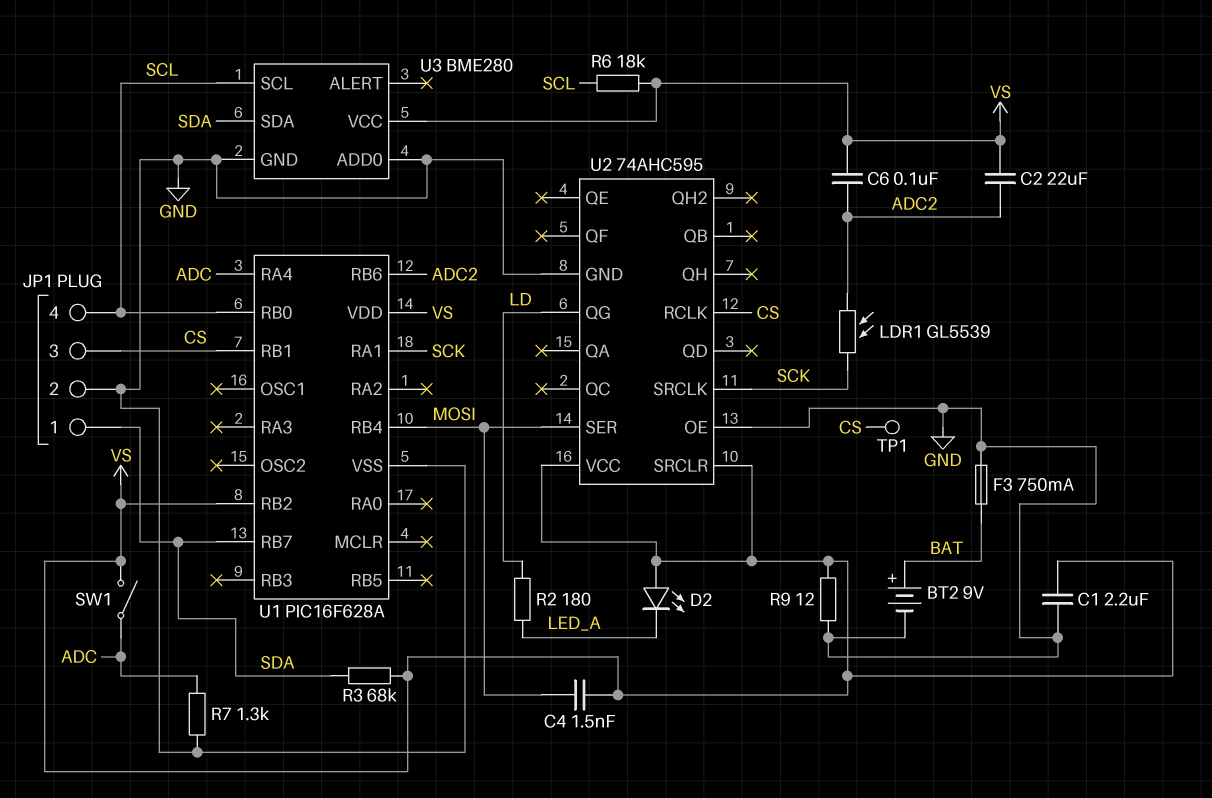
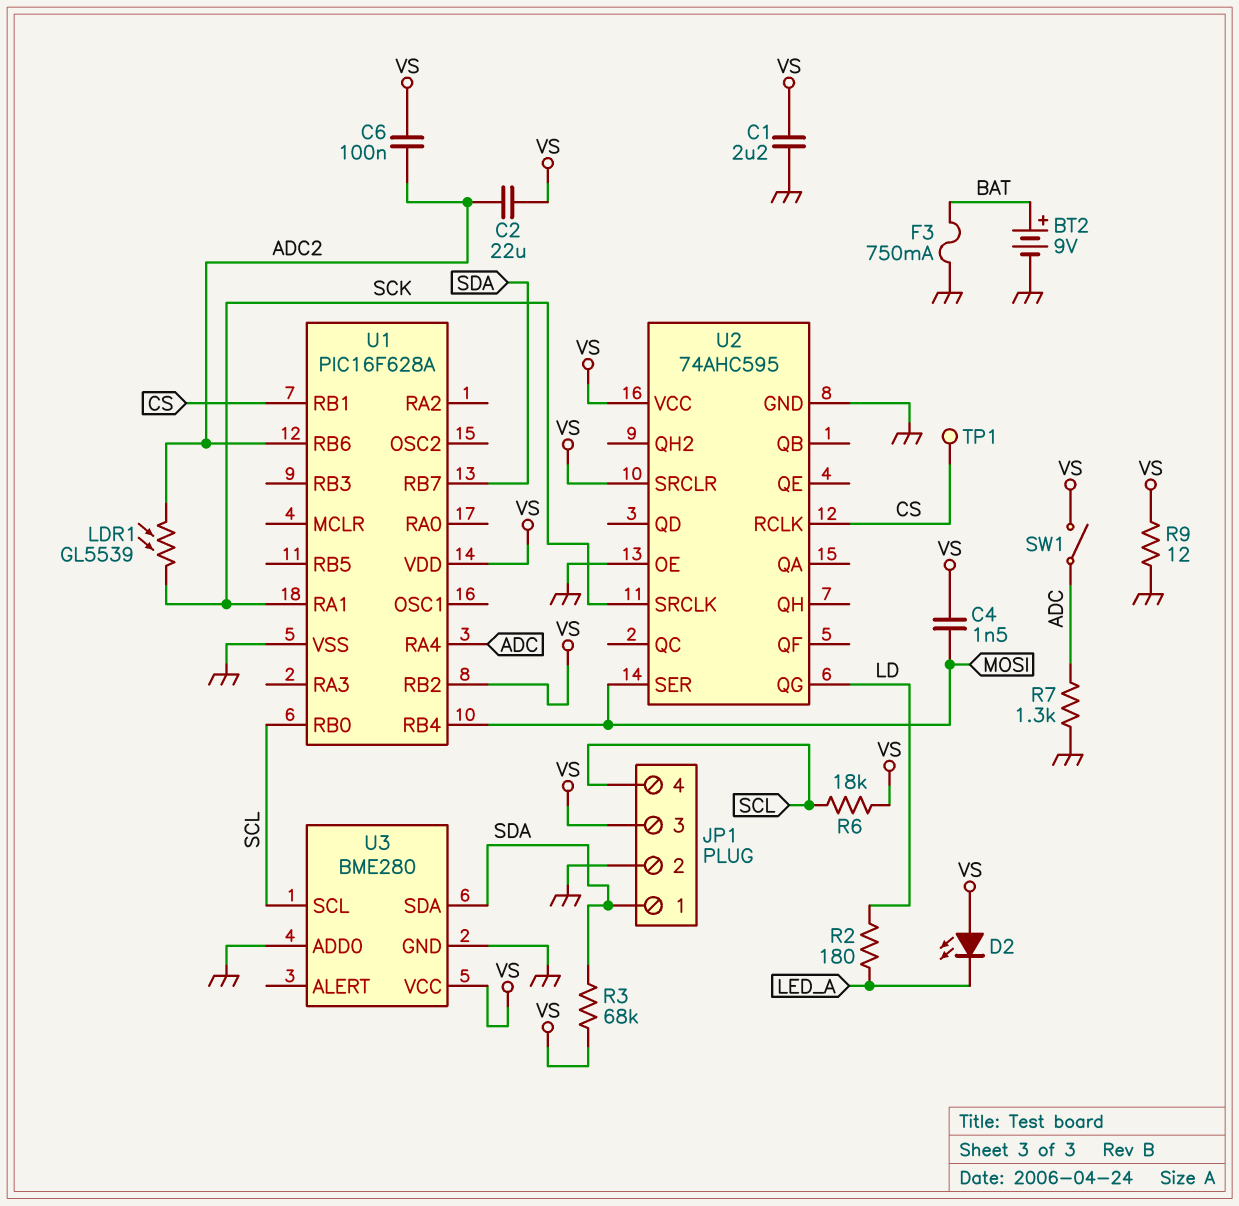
JP1 pin 3: CS -> VS

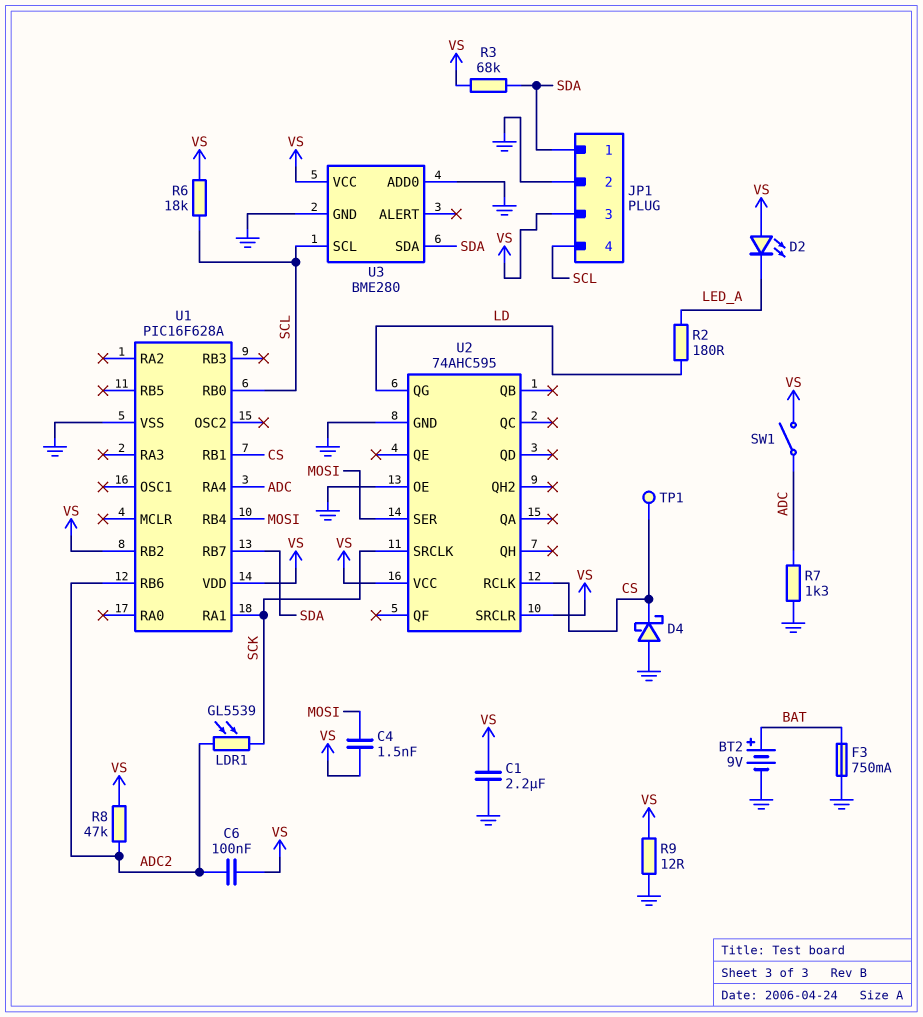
C2: 22uF (ADC2, VS) -> none
D4: none -> schottky (A GND, K CS)
R8: none -> 47k (ADC2, VS)

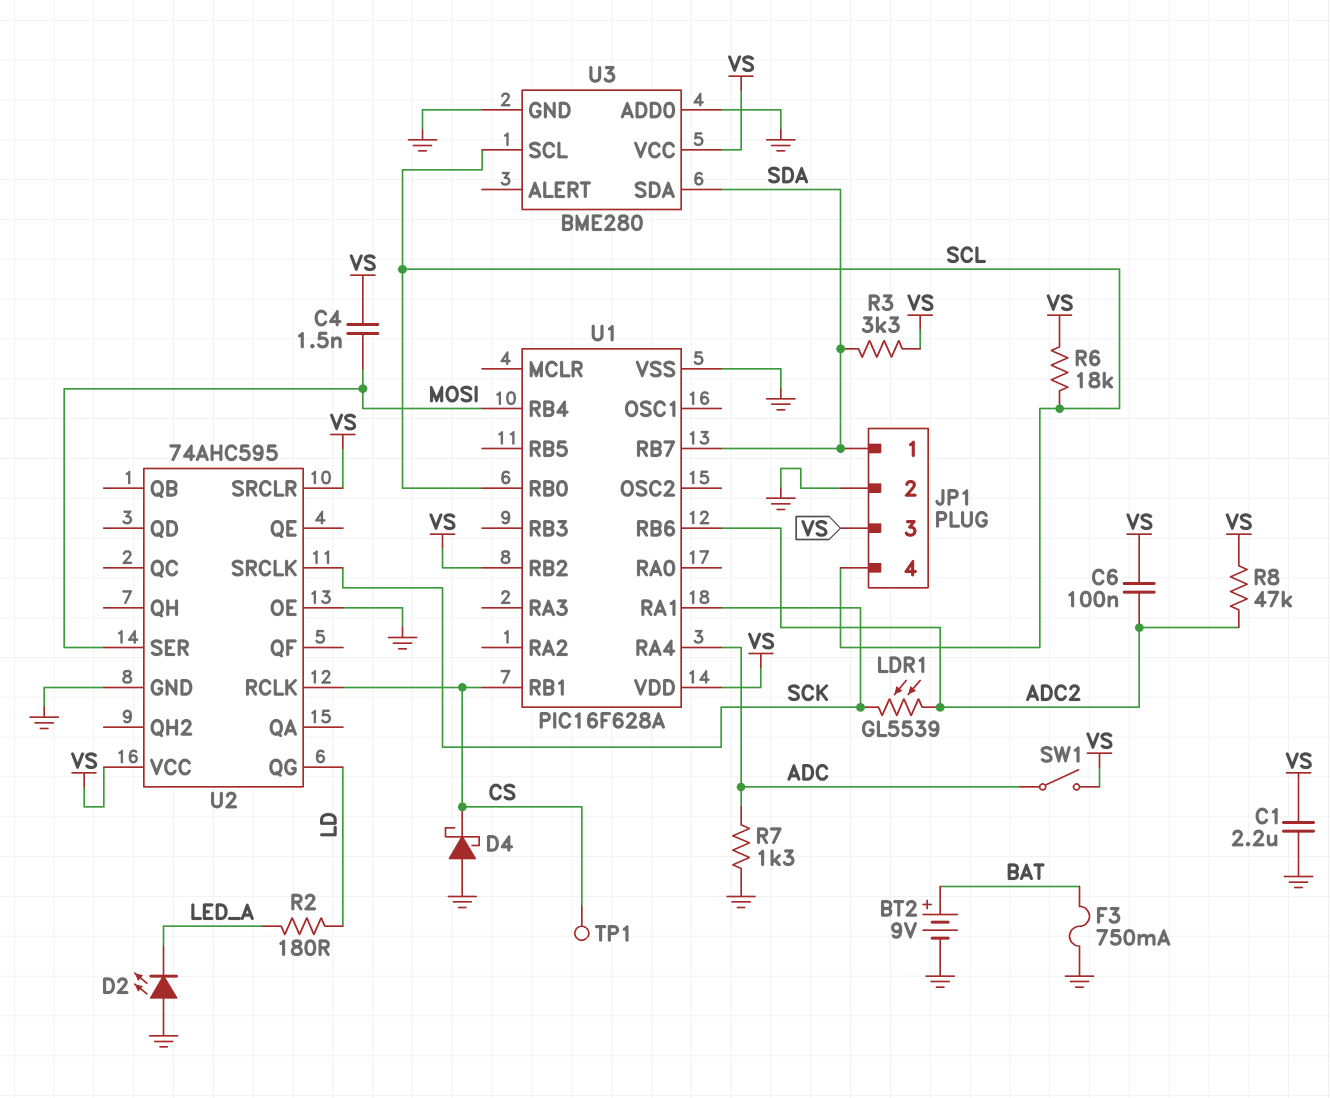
D2: LED (A VS, K LED_A) -> LED (A GND, K LED_A)
R3: 68k (SDA, VS) -> 3.3k (SDA, VS)
R9: 12 (GND, VS) -> none

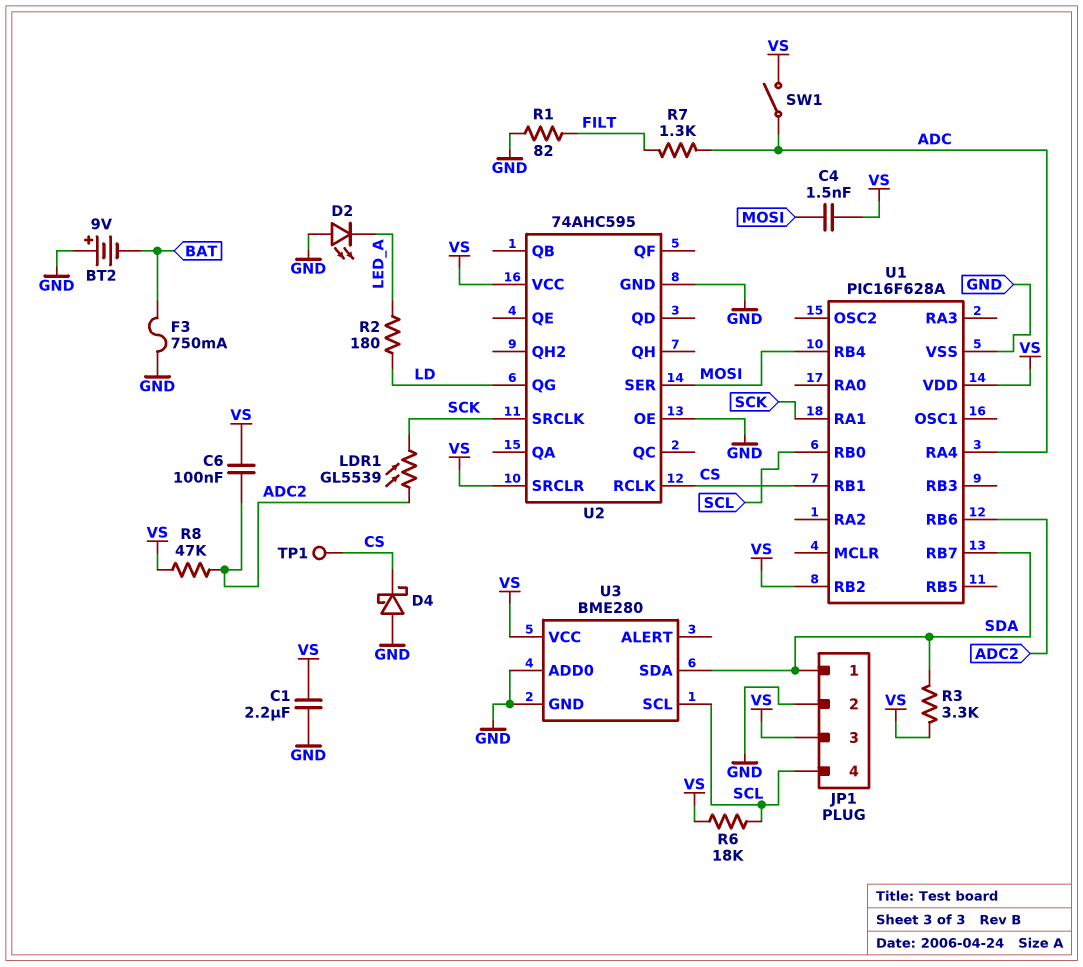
BT2: 9V (plus BAT, minus GND) -> 9V (plus GND, minus BAT)
R1: none -> 82 (FILT, GND)
R7: 1.3k (ADC, GND) -> 1.3k (ADC, FILT)

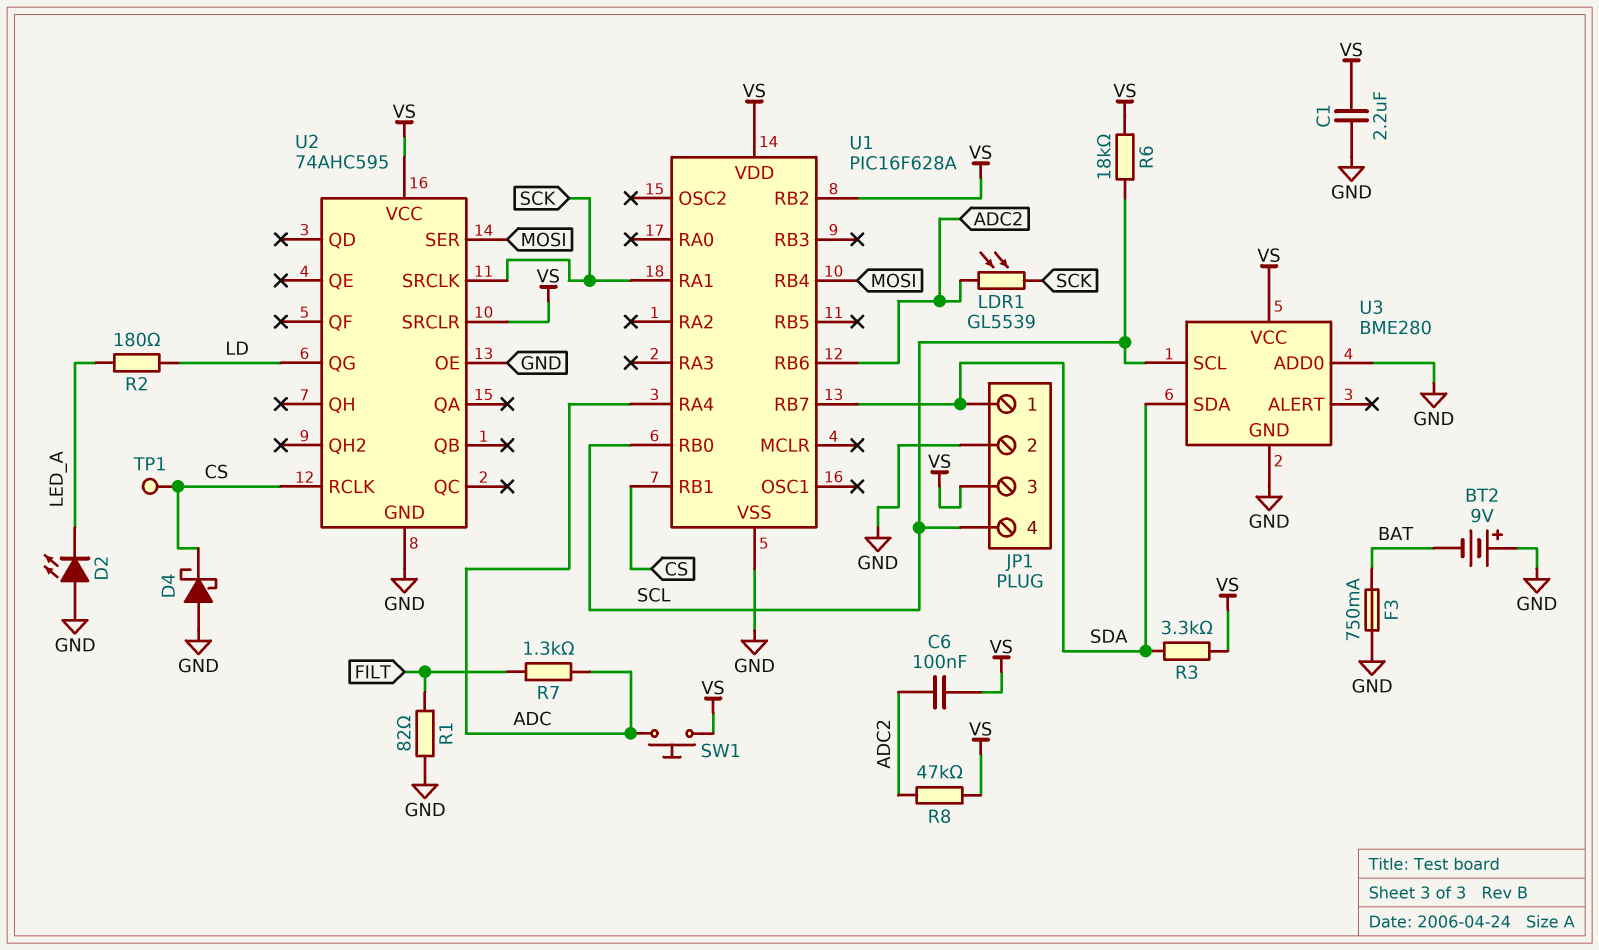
C4: 1.5nF (MOSI, VS) -> none
SW1: switch (ADC, VS) -> button (ADC, VS)

